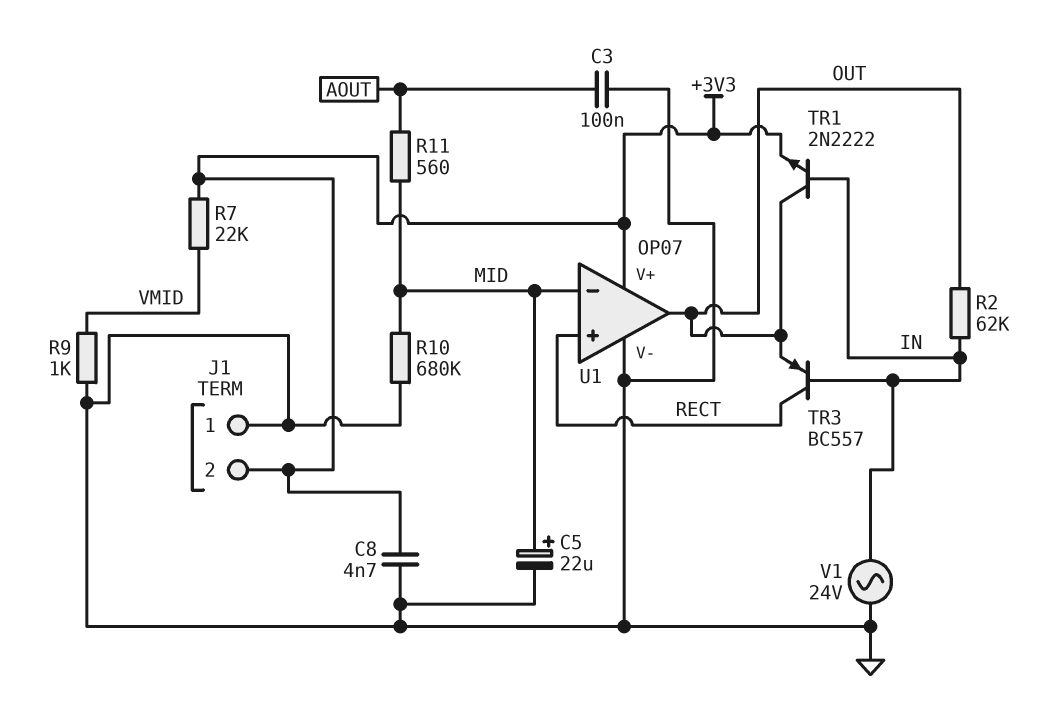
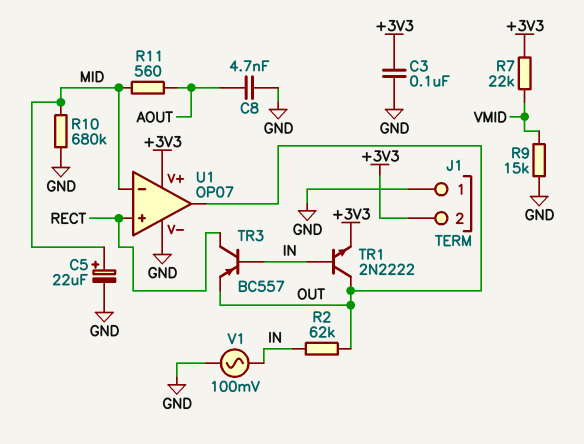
C3: 100nF (AOUT, GND) -> 100nF (+3V3, GND)
C8: 4.7nF (+3V3, GND) -> 4.7nF (AOUT, GND)
R9: 1k (GND, VMID) -> 15k (GND, VMID)
V1: AC 24V (GND, IN) -> AC 100mV (GND, IN)

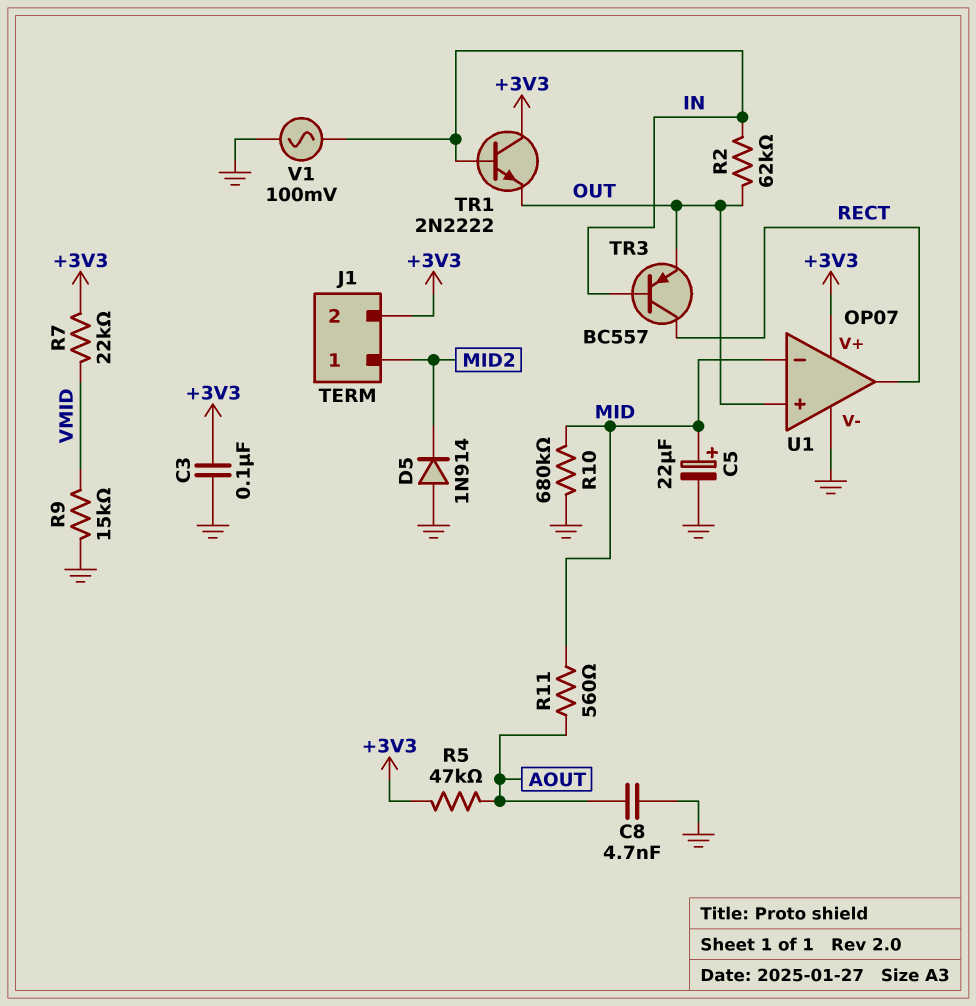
D5: none -> diode 1N914 (A GND, K MID2)
J1 pin 1: GND -> MID2
R5: none -> 47k (+3V3, AOUT)
TR1: NPN 2N2222 (B IN, C OUT, E +3V3) -> NPN 2N2222 (B IN, C +3V3, E OUT)
U1 pin in+: RECT -> OUT
U1 pin out: OUT -> RECT

